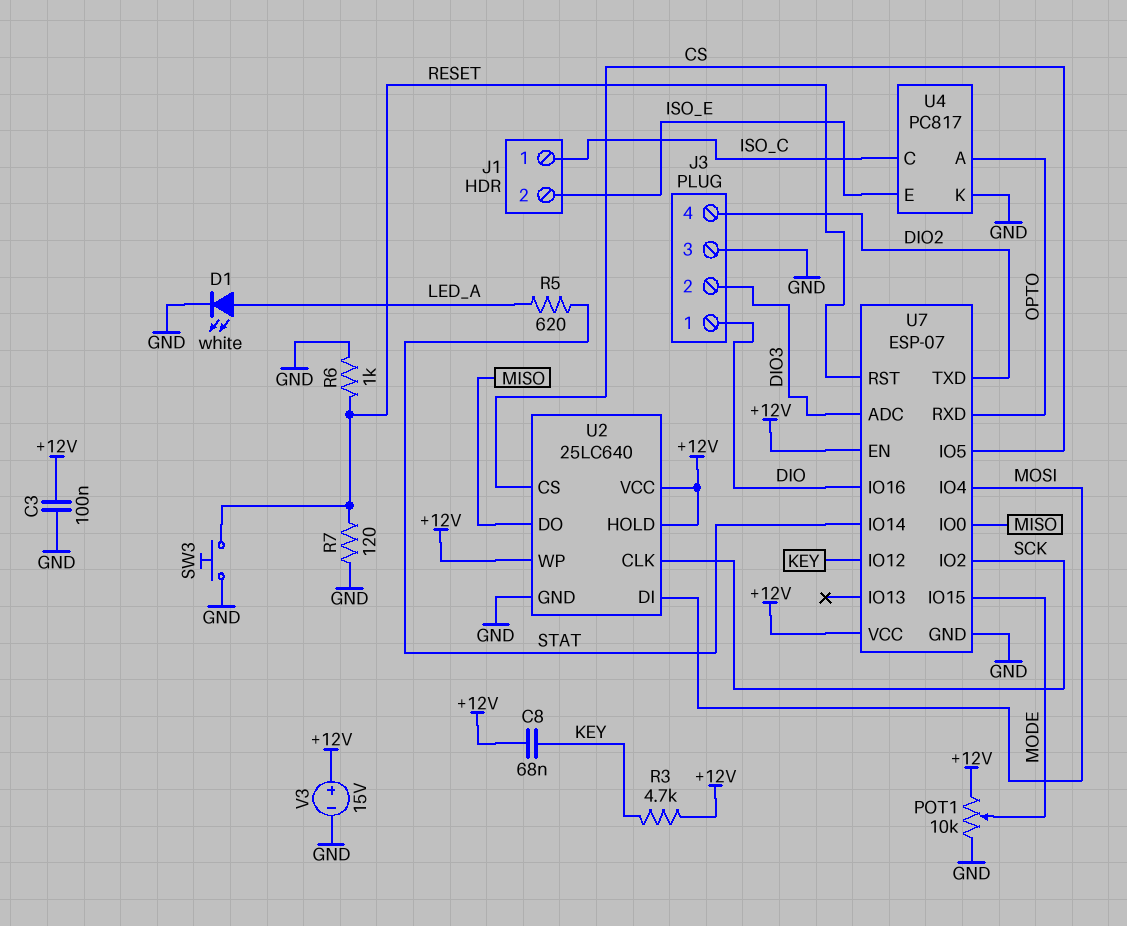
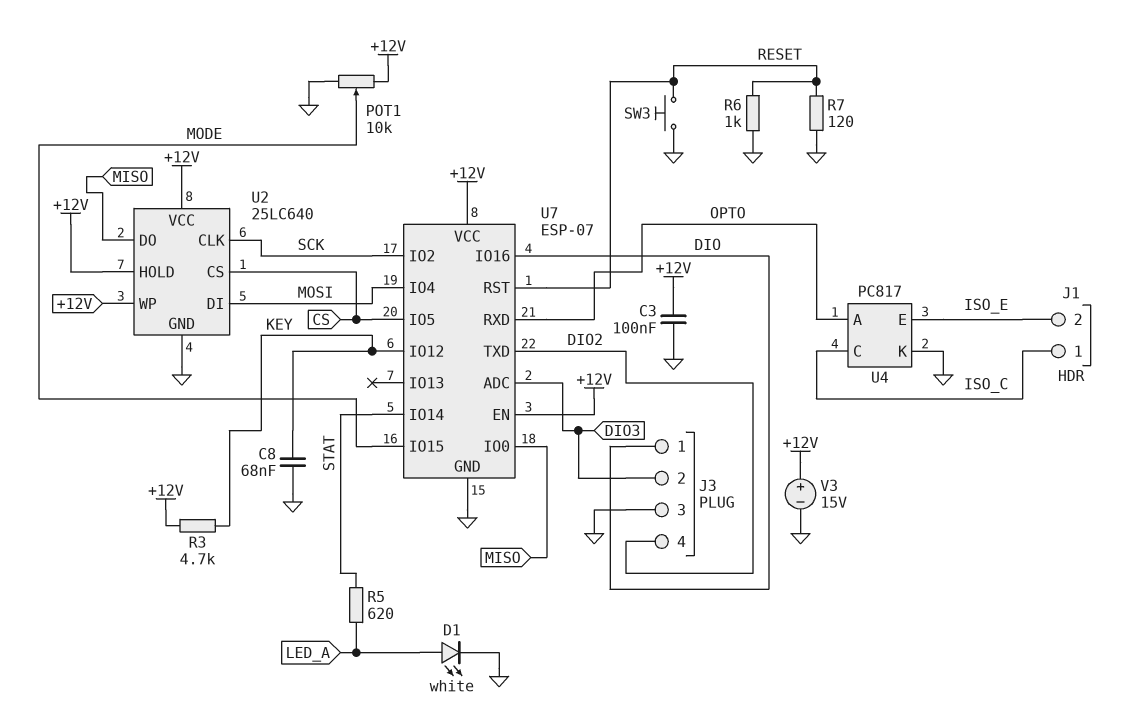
C8: 68nF (+12V, KEY) -> 68nF (GND, KEY)

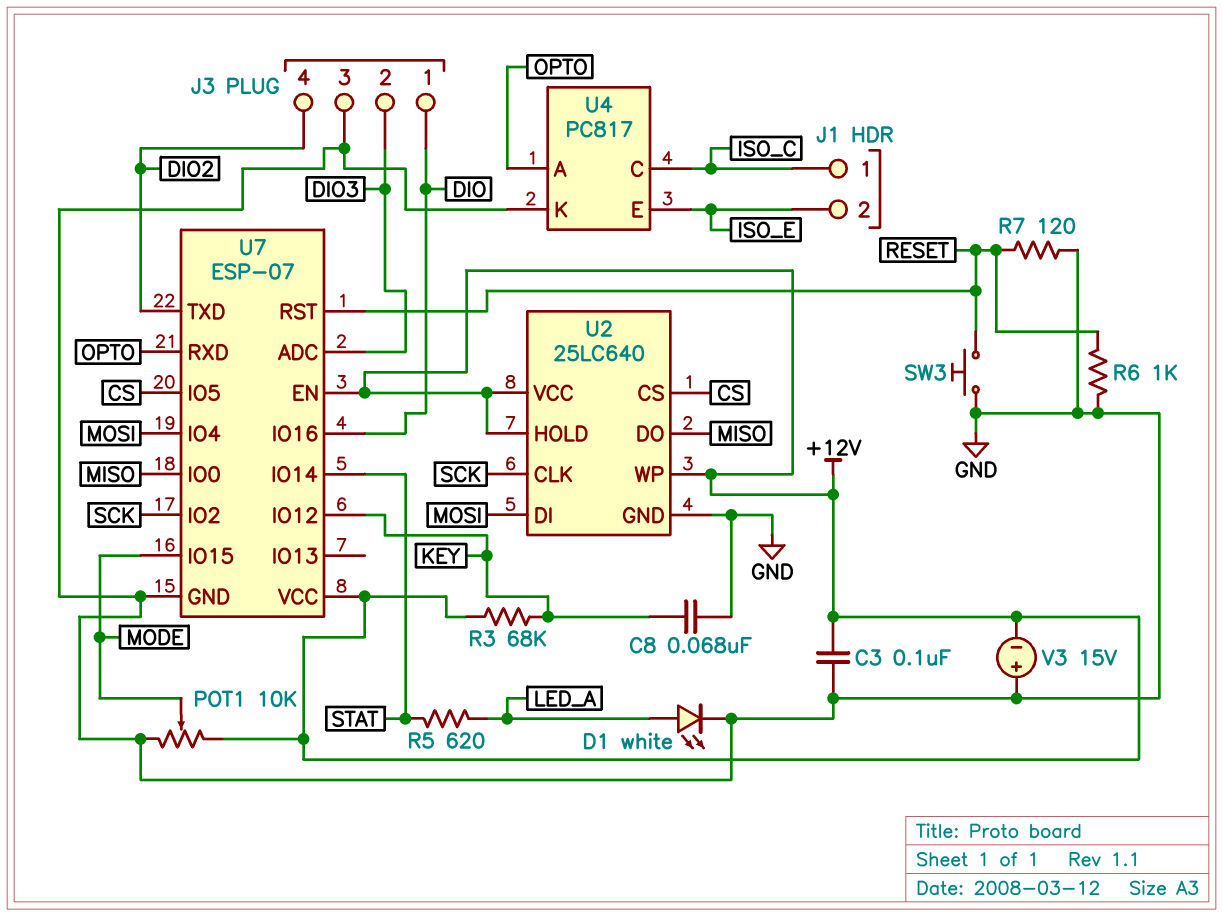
R3: 4.7k (+12V, KEY) -> 68k (+12V, KEY)
V3: 15V (plus +12V, minus GND) -> 15V (plus GND, minus +12V)

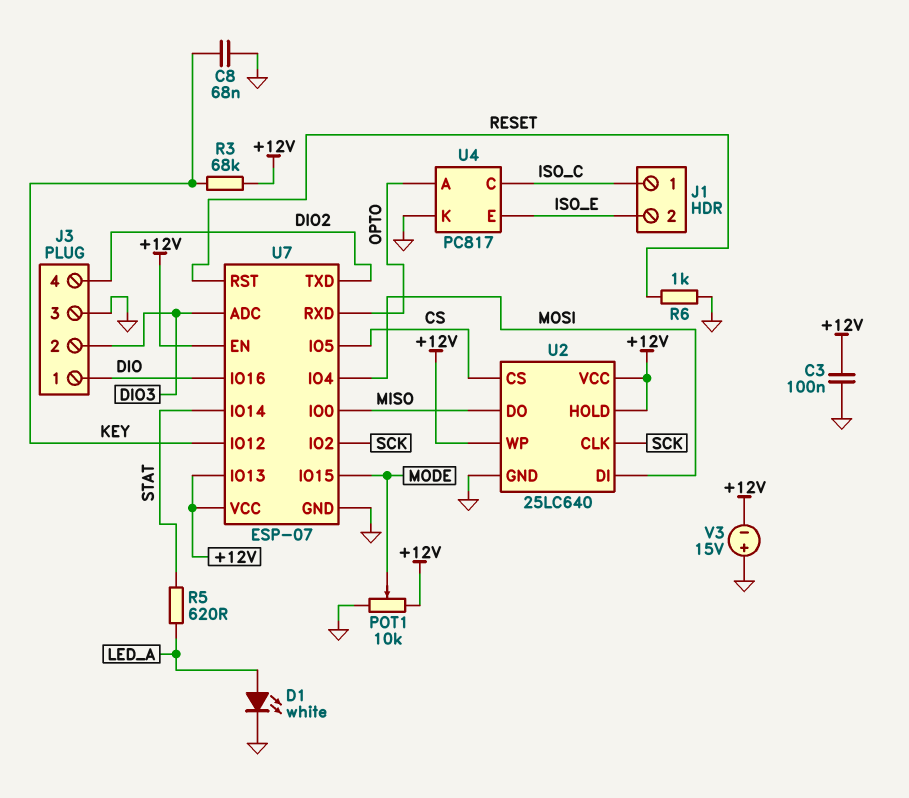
R7: 120 (GND, RESET) -> none
SW3: button (GND, RESET) -> none
U7 pin IO13: none -> +12V

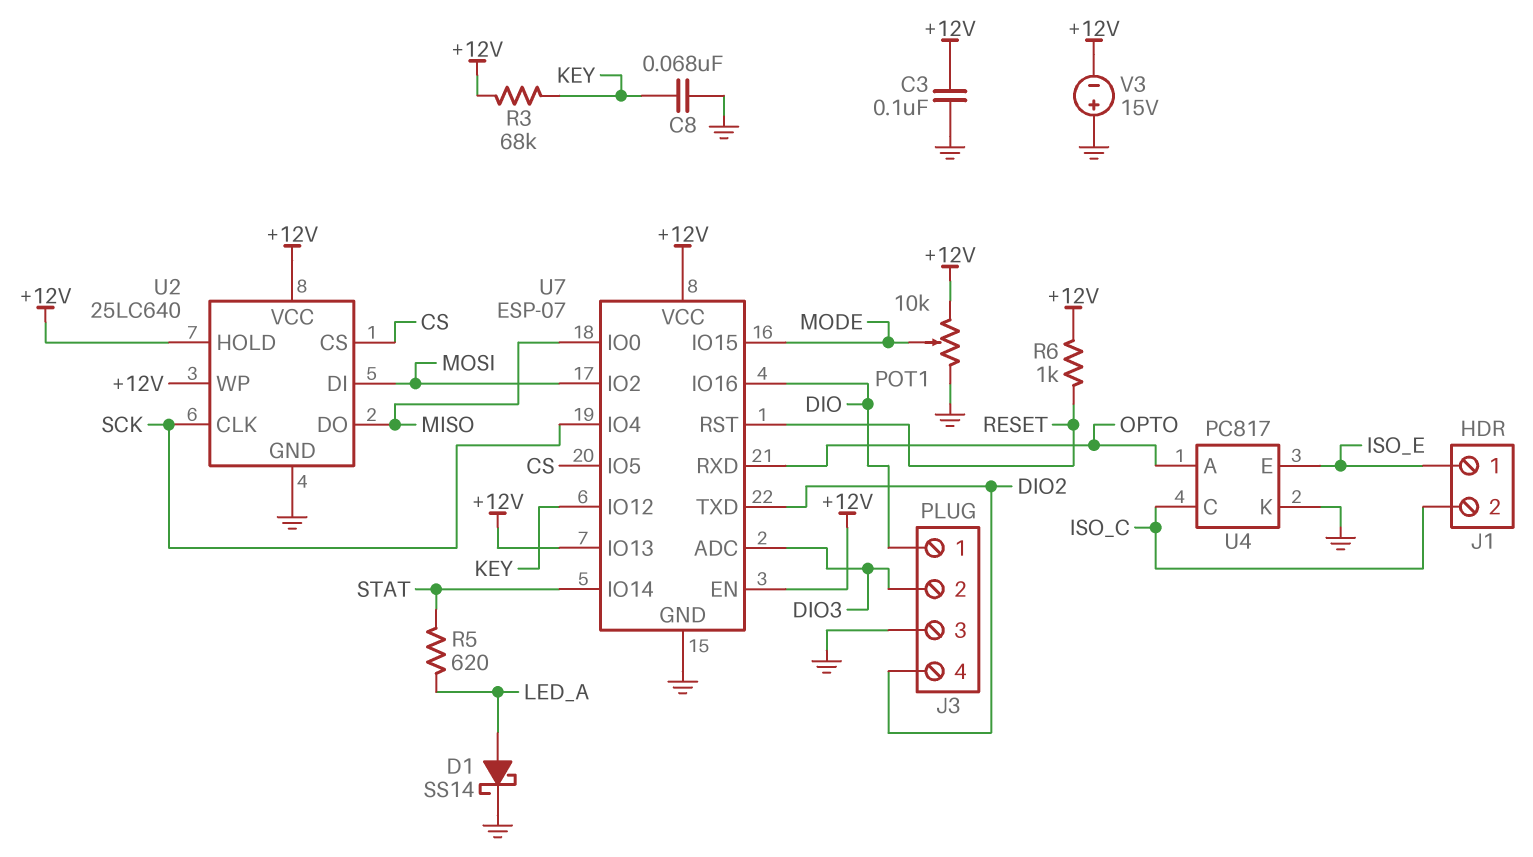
D1: LED white (A LED_A, K GND) -> schottky SS14 (A LED_A, K GND)
J1 pin 1: ISO_C -> ISO_E
J1 pin 2: ISO_E -> ISO_C
R6: 1k (GND, RESET) -> 1k (+12V, RESET)
U7 pin IO2: SCK -> MOSI
U7 pin IO4: MOSI -> SCK

